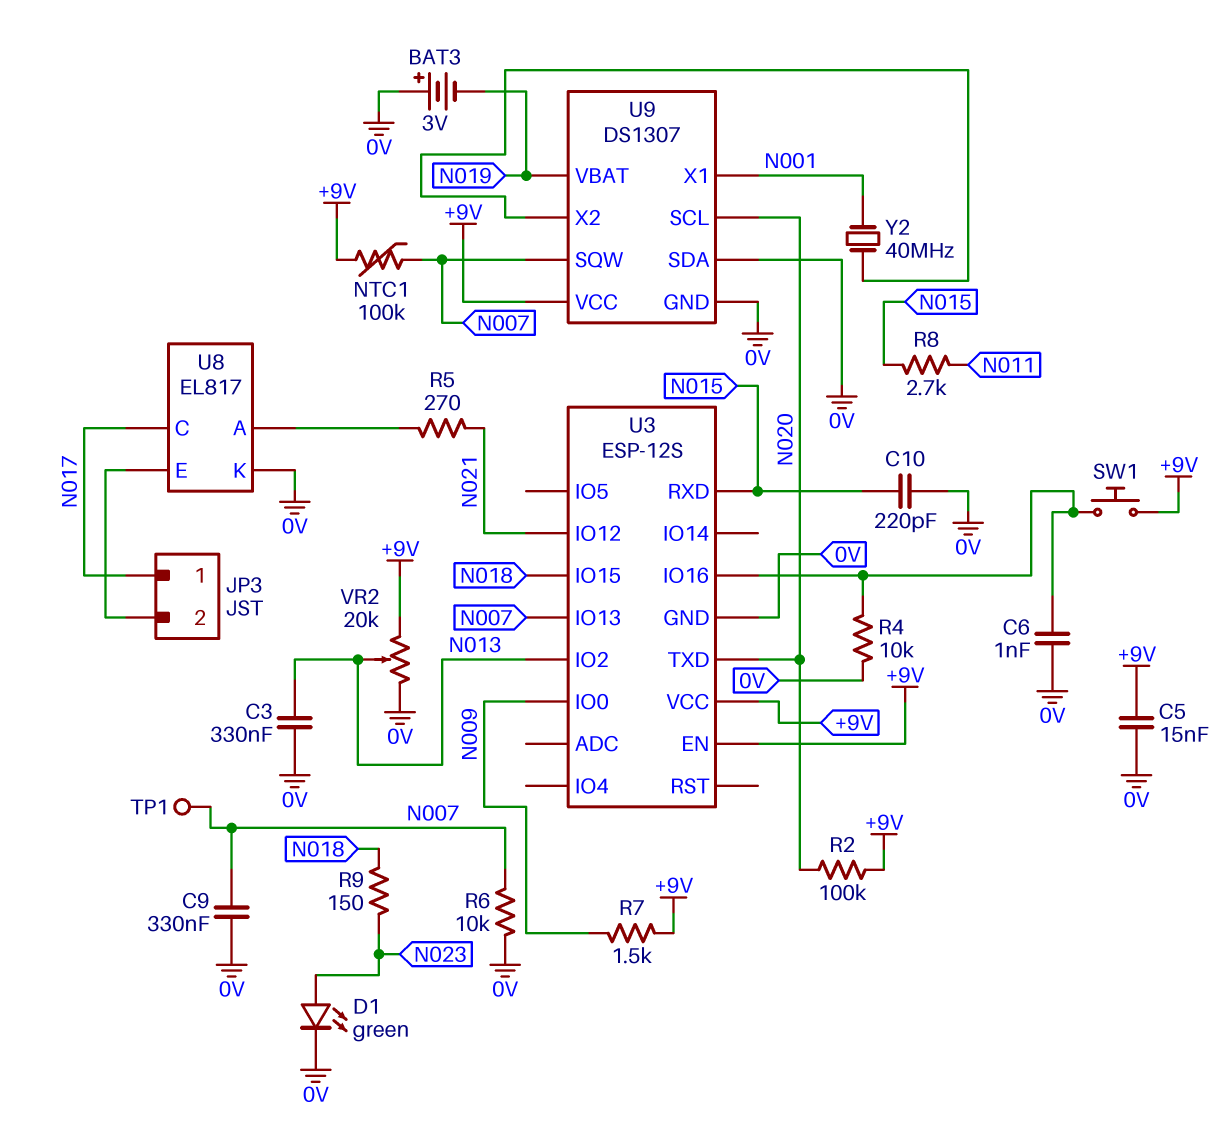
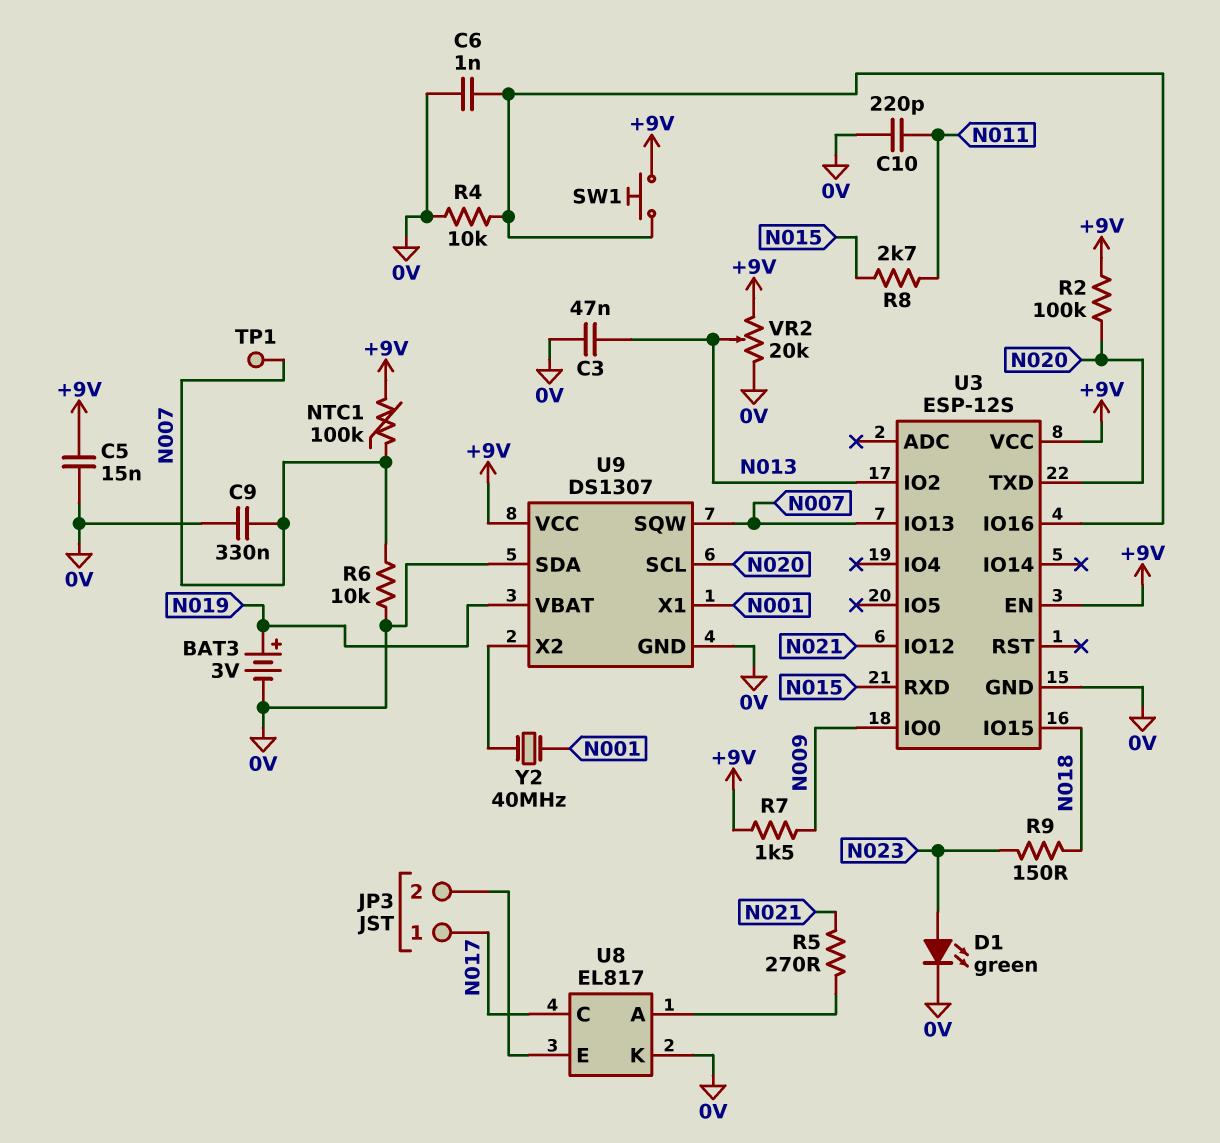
BAT3: 3V (plus 0V, minus N019) -> 3V (plus N019, minus 0V)
C3: 330nF (0V, N013) -> 47nF (0V, N013)
C10: 220pF (0V, N015) -> 220pF (0V, N011)

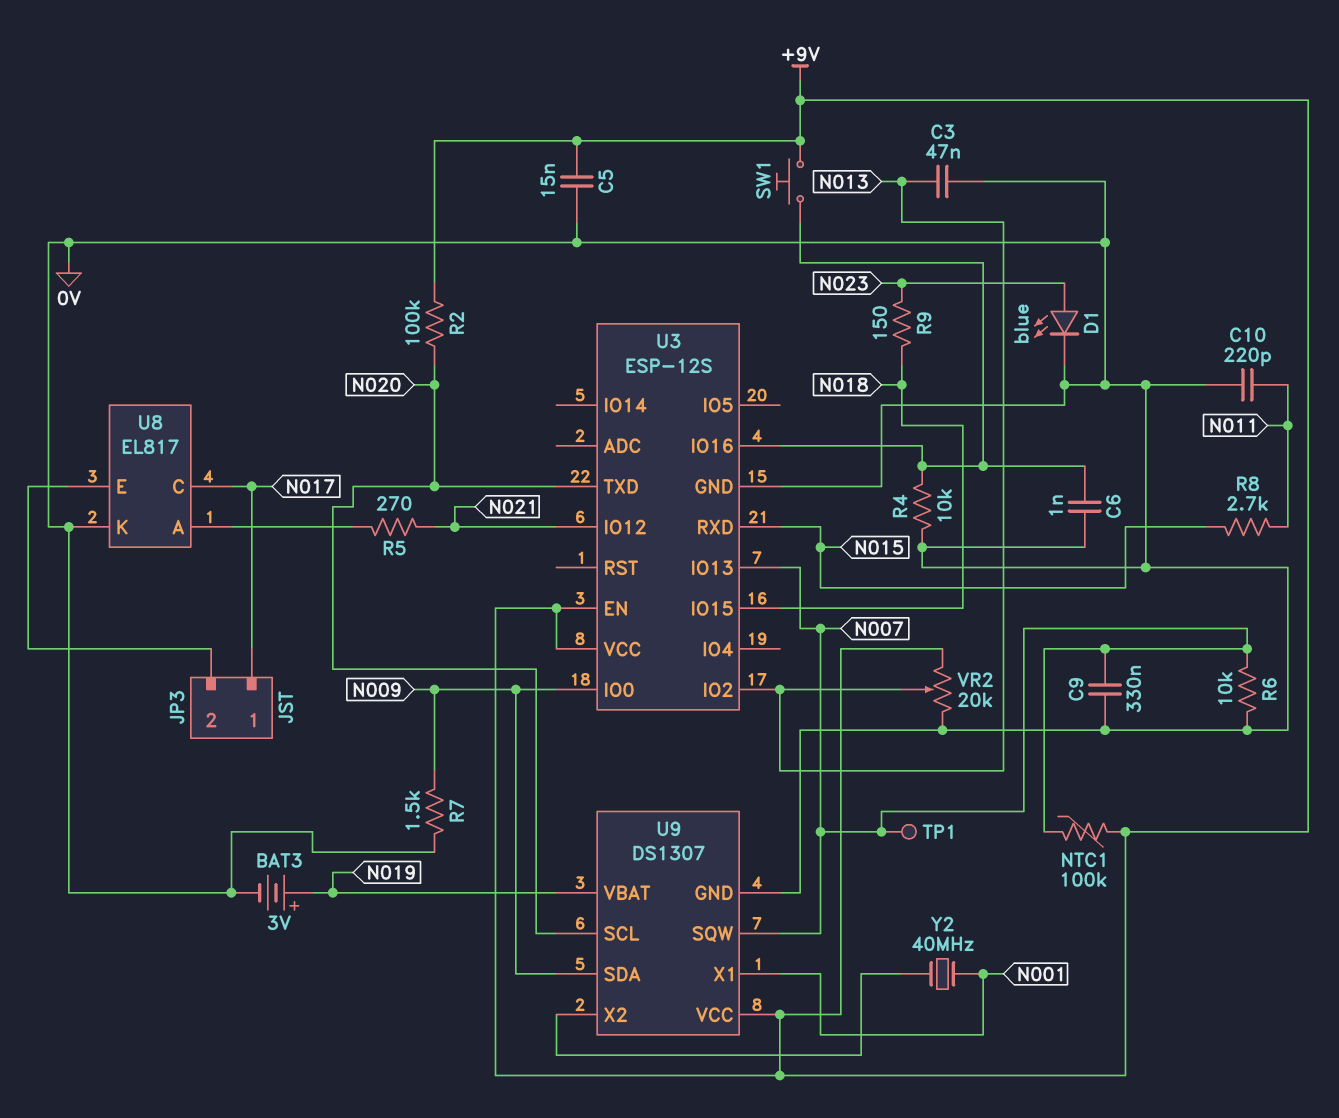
D1: LED green (A N023, K 0V) -> LED blue (A N023, K 0V)
R7: 1.5k (+9V, N009) -> 1.5k (0V, N009)
U9 pin SDA: 0V -> N009

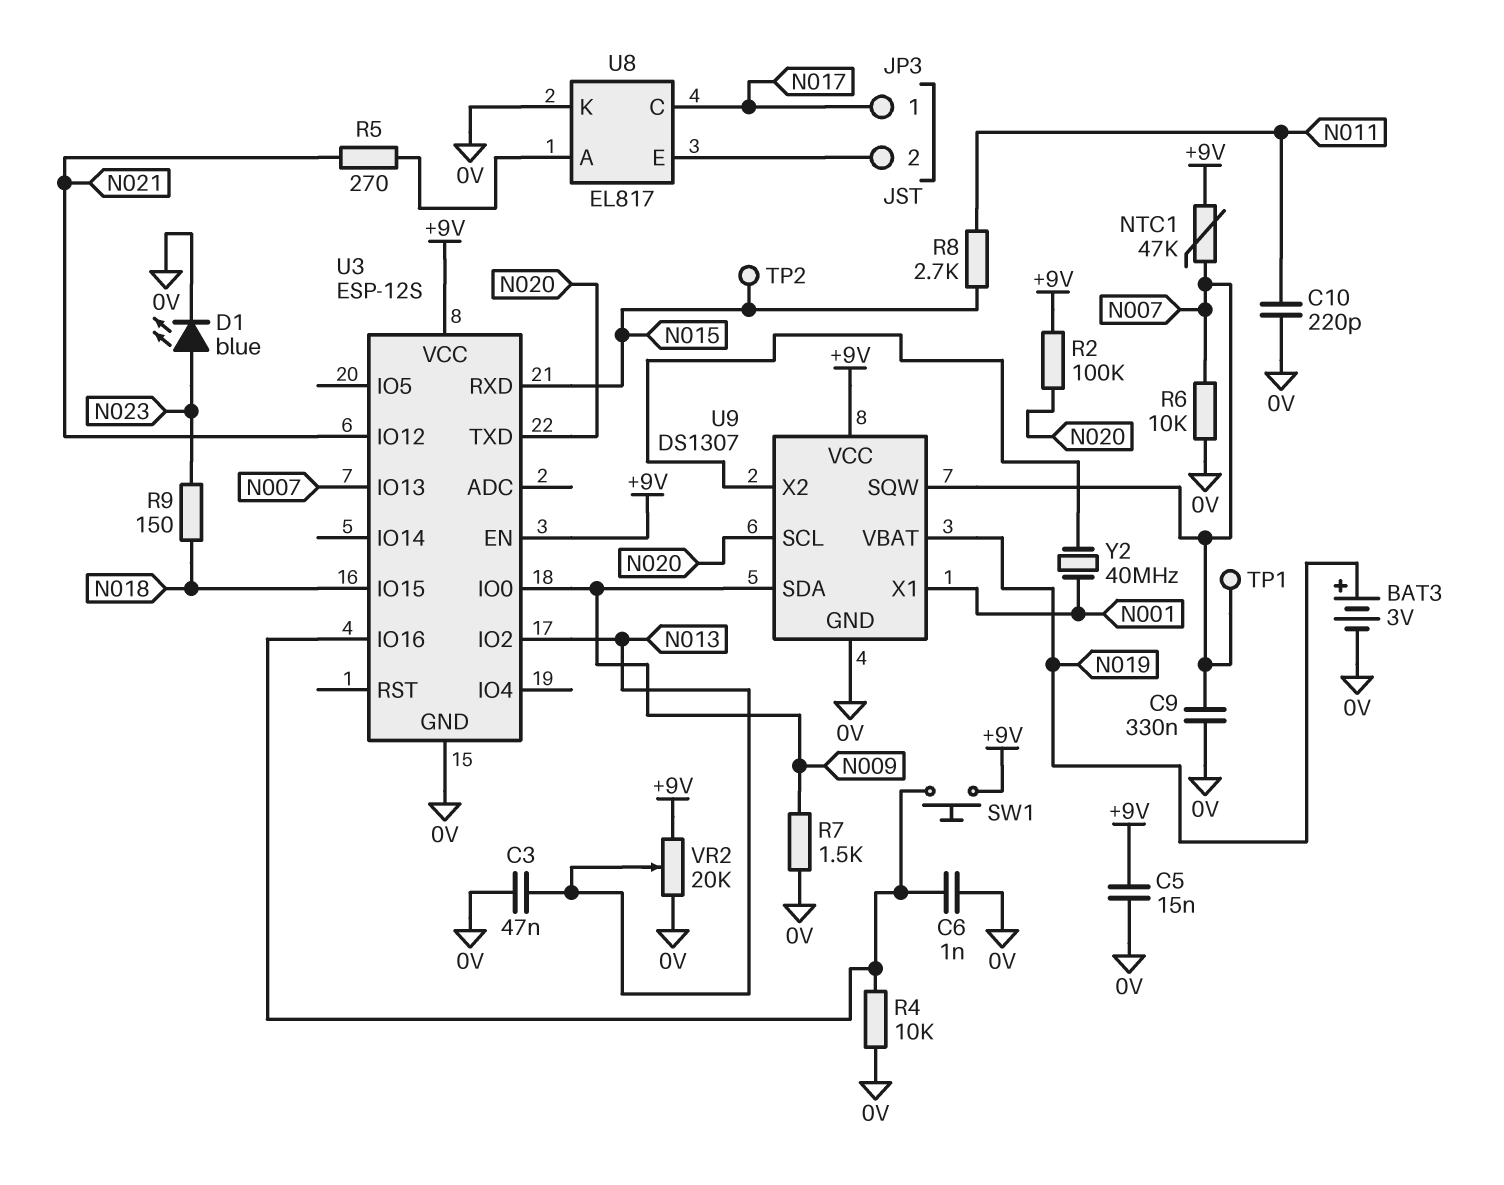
NTC1: 100k (+9V, N007) -> 47k (+9V, N007)
TP2: none -> test point (N015)

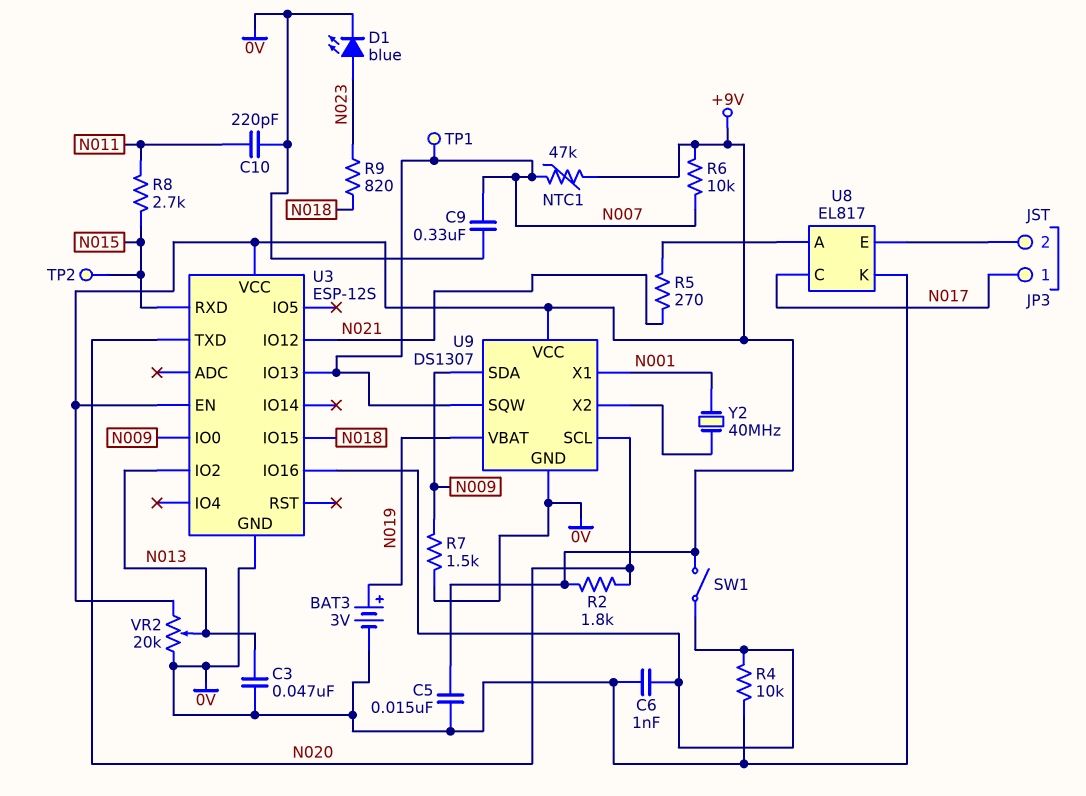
R2: 100k (+9V, N020) -> 1.8k (+9V, N020)
R6: 10k (0V, N007) -> 10k (+9V, N007)
R9: 150 (N018, N023) -> 820 (N018, N023)
SW1: button (+9V, U3/IO16) -> switch (+9V, U3/IO16)

